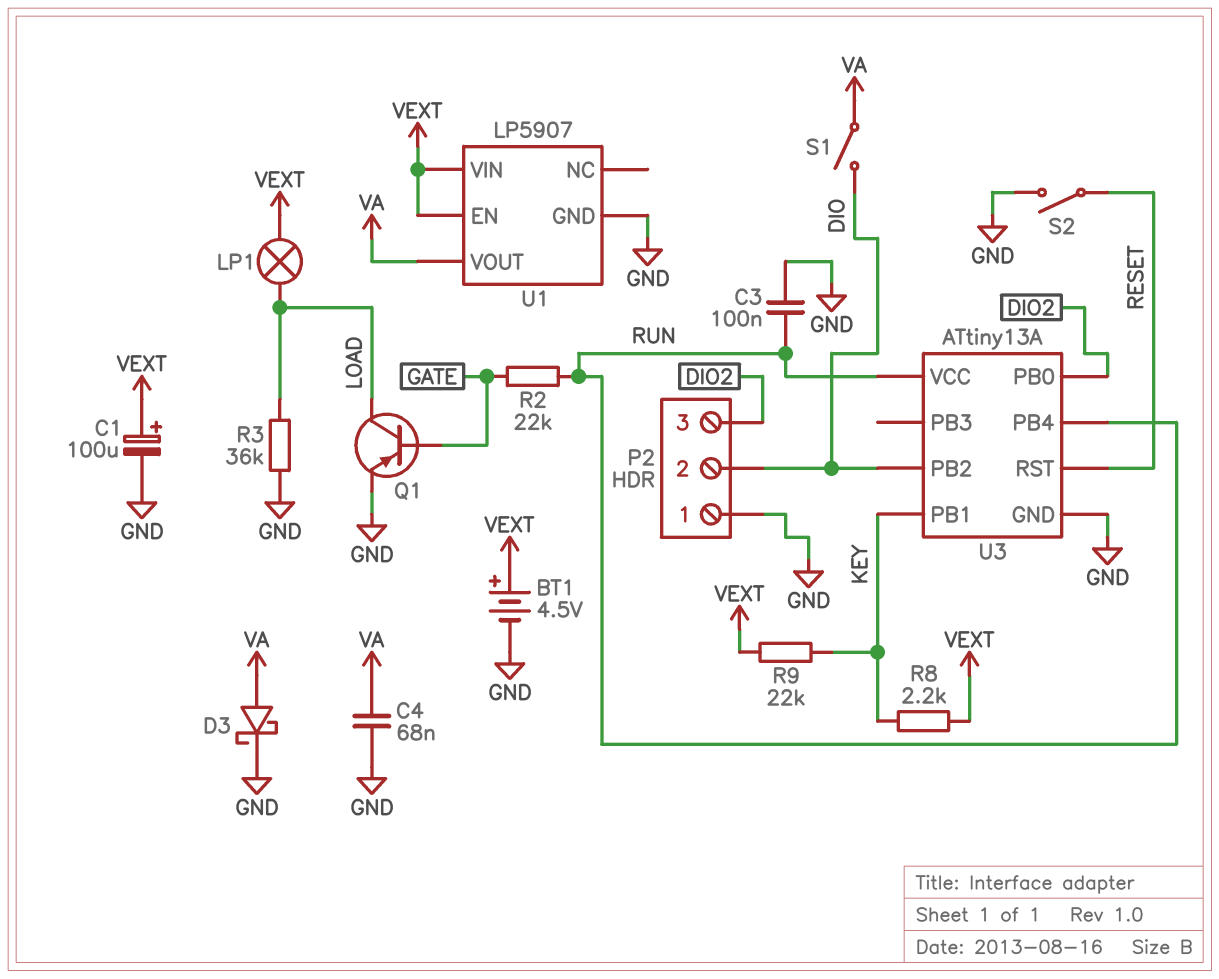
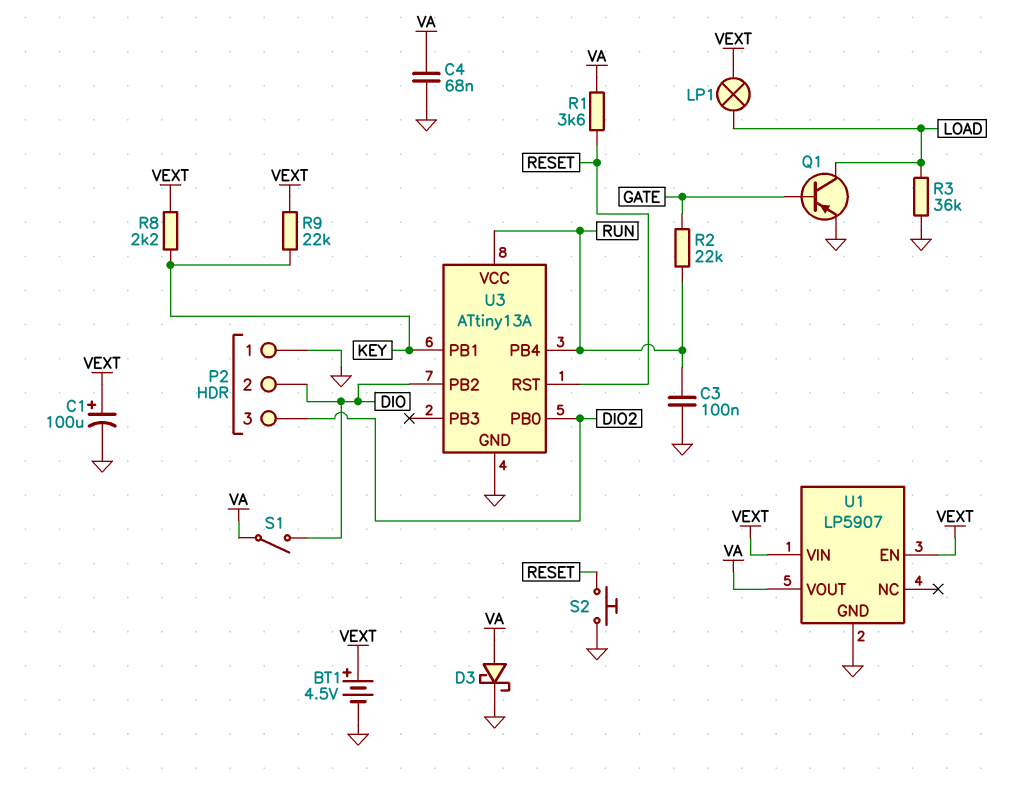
R1: none -> 3.6k (RESET, VA)
S2: switch (GND, RESET) -> button (GND, RESET)

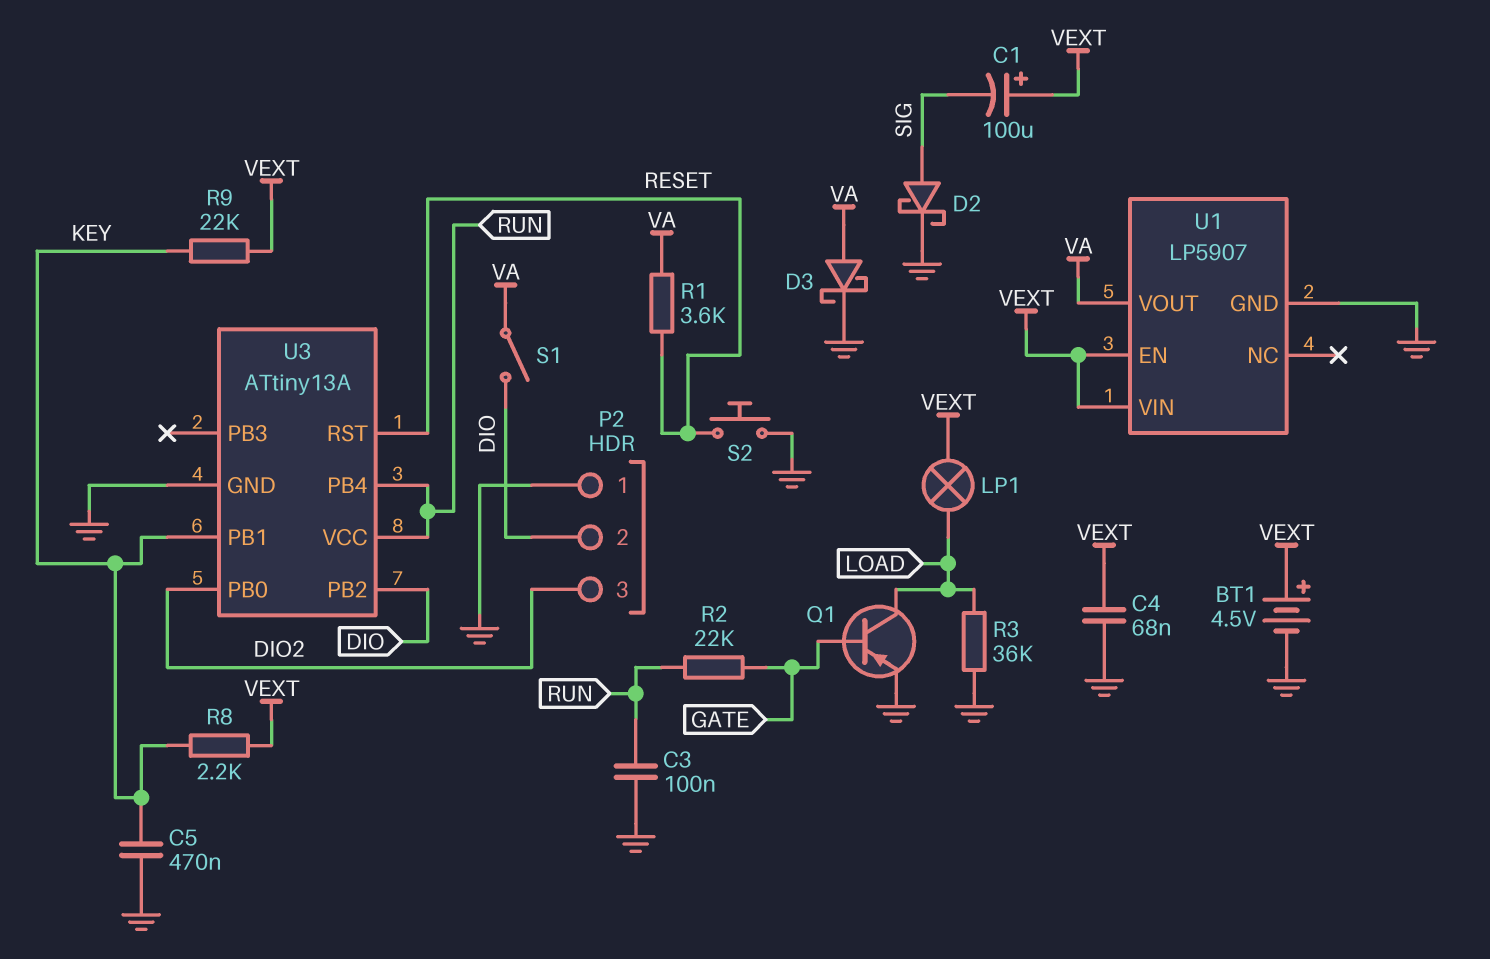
C1: 100uF (plus VEXT, minus GND) -> 100uF (plus VEXT, minus SIG)
C4: 68nF (GND, VA) -> 68nF (GND, VEXT)
C5: none -> 470nF (GND, KEY)
D2: none -> schottky (A SIG, K GND)

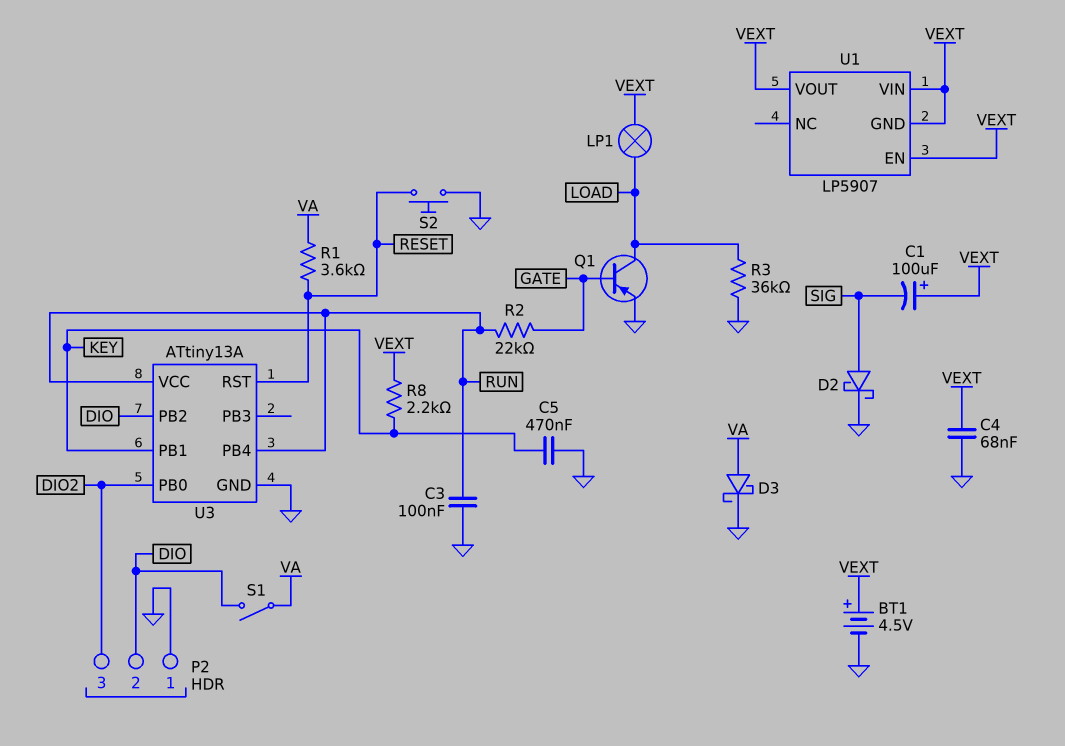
R9: 22k (KEY, VEXT) -> none
U1 pin GND: GND -> VEXT
U1 pin VOUT: VA -> VEXT

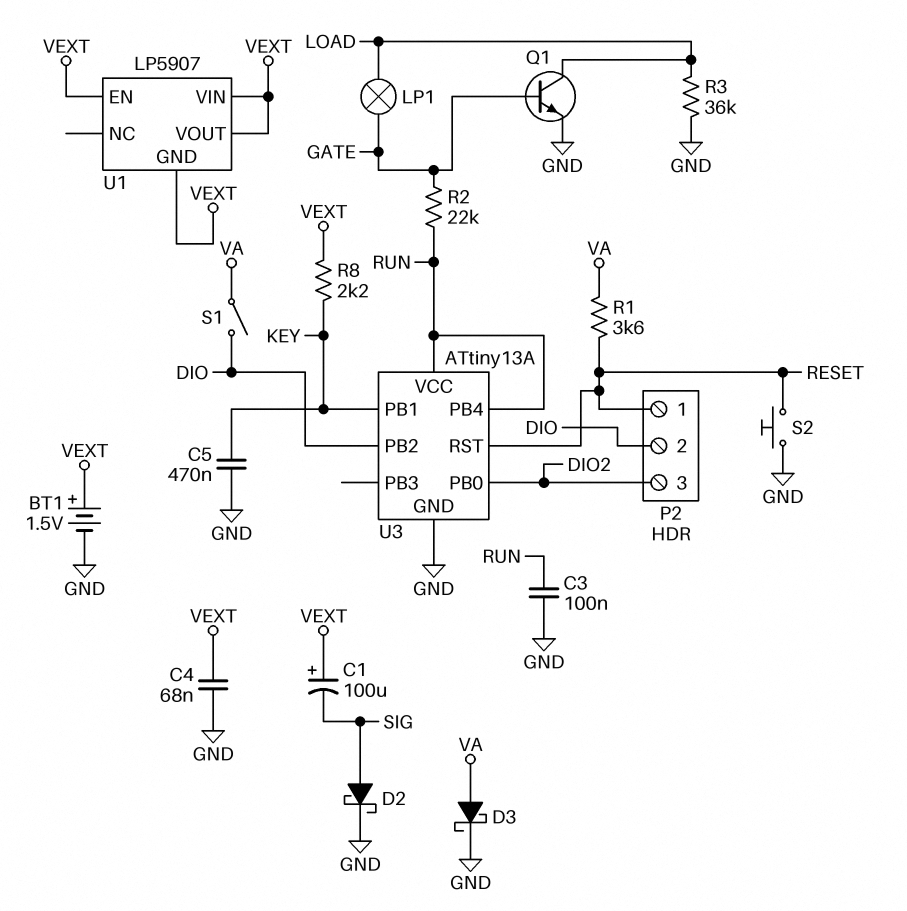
BT1: 4.5V (plus VEXT, minus GND) -> 1.5V (plus VEXT, minus GND)
LP1: lamp (LOAD, VEXT) -> lamp (GATE, LOAD)
P2 pin 1: GND -> RESET
Q1: PNP (B GATE, C LOAD, E GND) -> NPN (B GATE, C LOAD, E GND)

